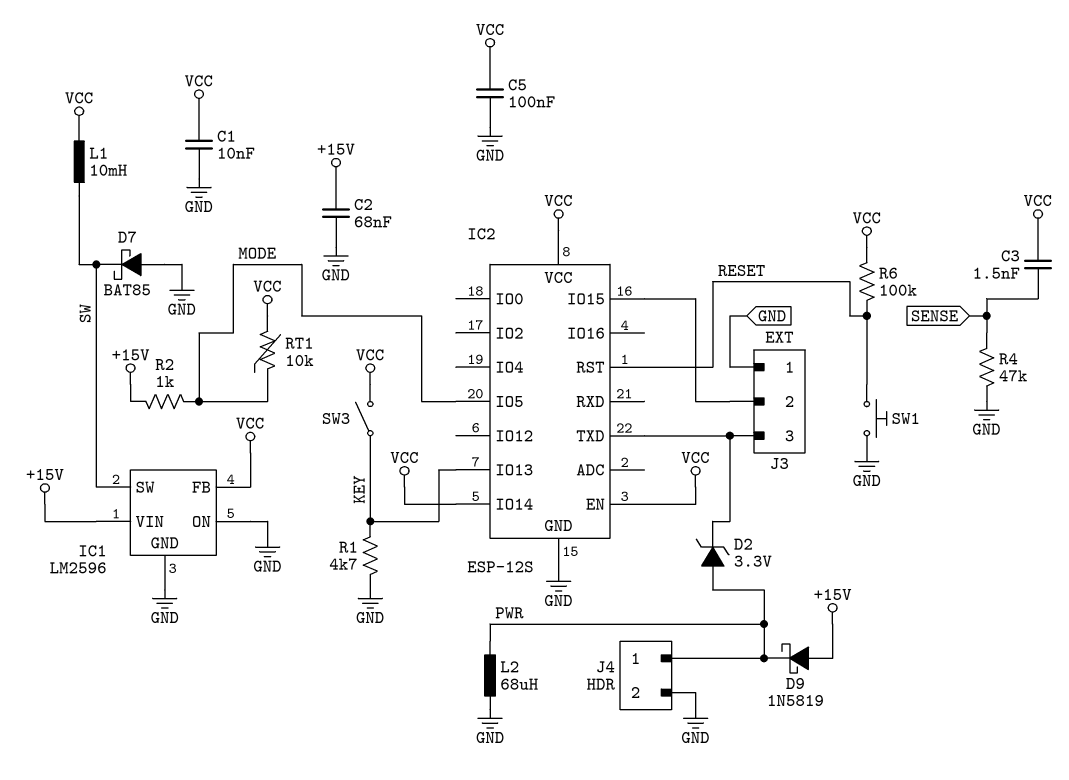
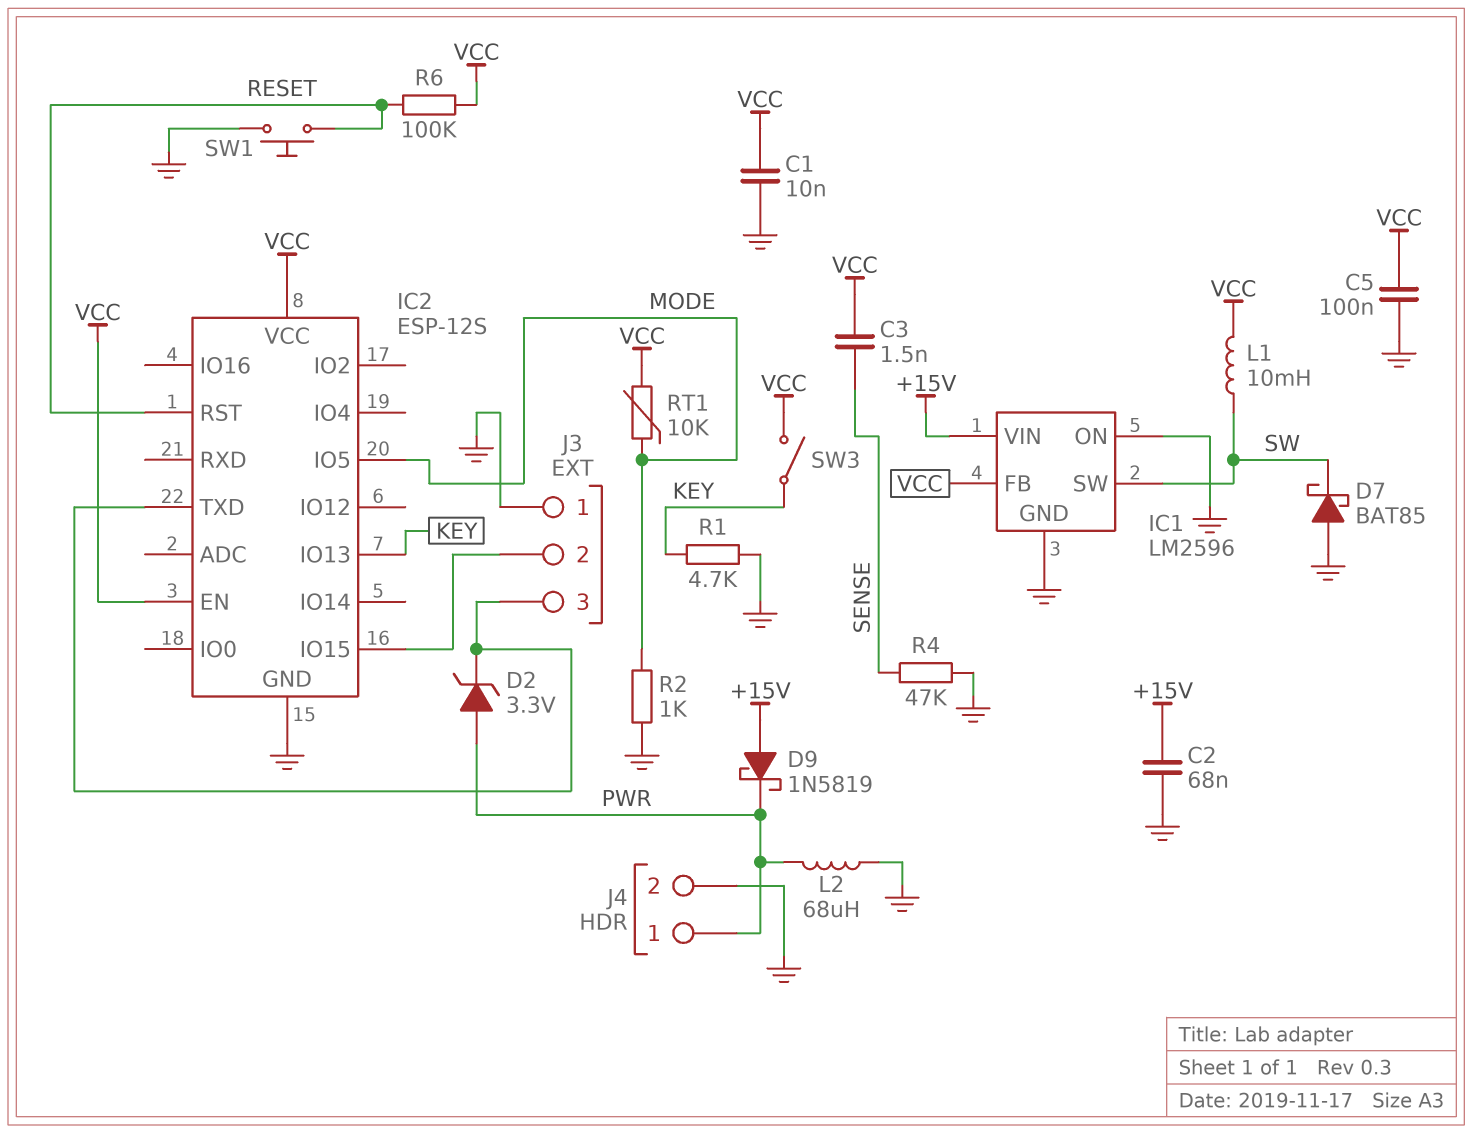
IC2 pin IO14: VCC -> none
R2: 1k (+15V, MODE) -> 1k (GND, MODE)

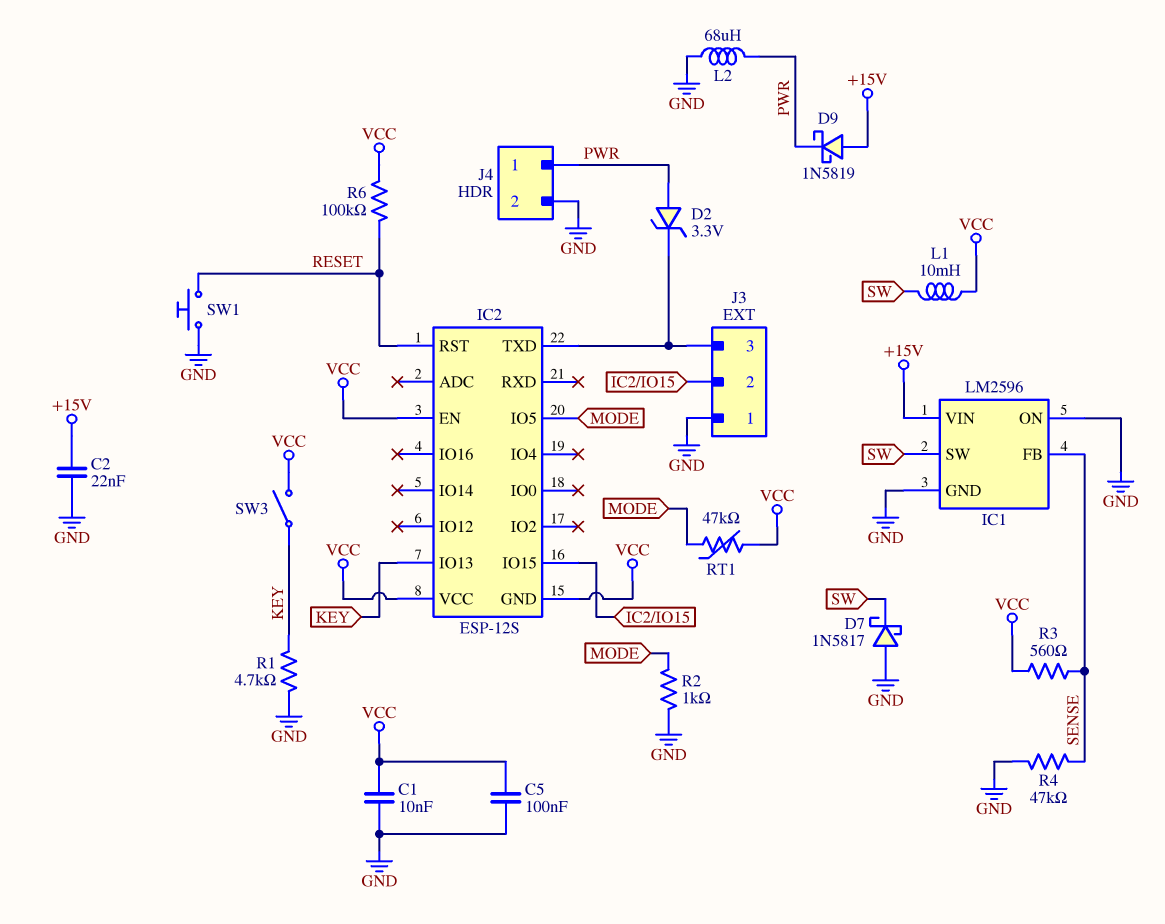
C2: 68nF (+15V, GND) -> 22nF (+15V, GND)
C3: 1.5nF (SENSE, VCC) -> none
D7: schottky BAT85 (A GND, K SW) -> schottky 1N5817 (A GND, K SW)
IC1 pin FB: VCC -> SENSE
IC2 pin GND: GND -> VCC
R3: none -> 560 (SENSE, VCC)
RT1: 10k (MODE, VCC) -> 47k (MODE, VCC)

